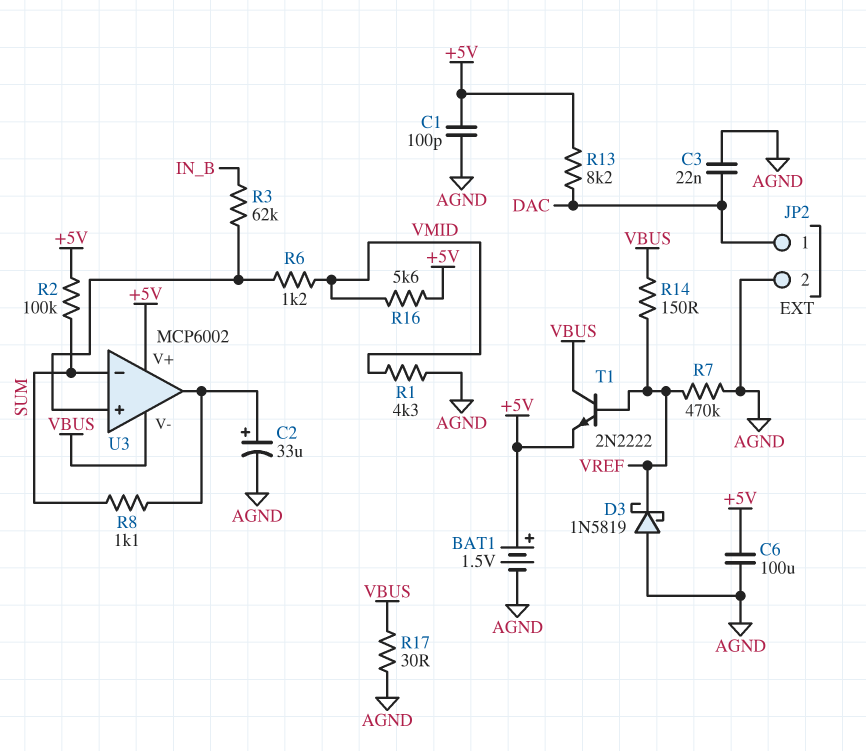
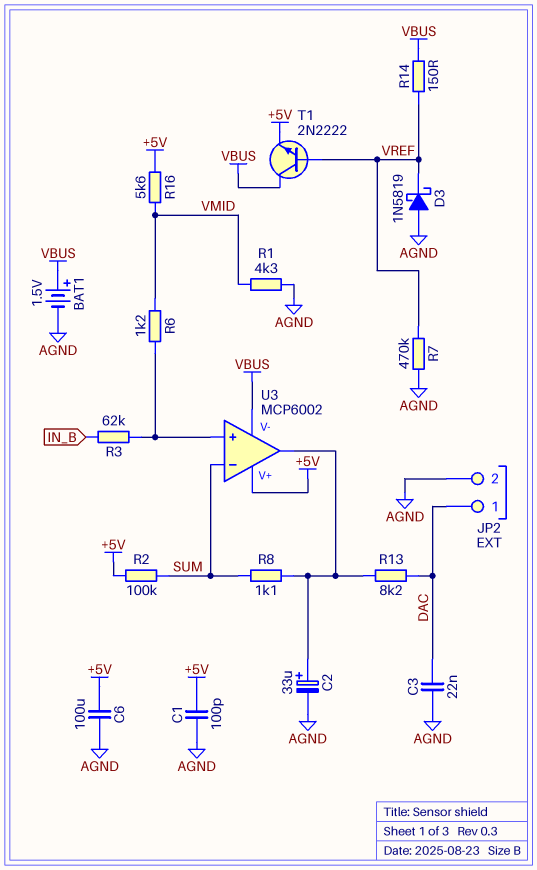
BAT1: 1.5V (plus +5V, minus AGND) -> 1.5V (plus VBUS, minus AGND)
R13: 8.2k (+5V, DAC) -> 8.2k (DAC, U3/out)
R17: 30 (AGND, VBUS) -> none

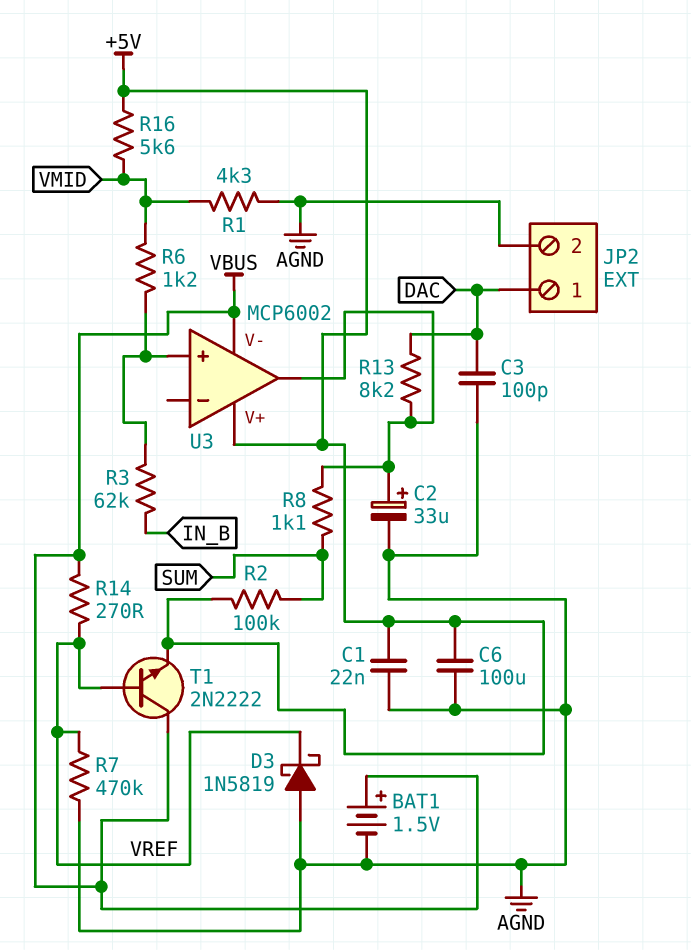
C1: 100pF (+5V, AGND) -> 22nF (+5V, AGND)
C3: 22nF (AGND, DAC) -> 100pF (AGND, DAC)
R14: 150 (VBUS, VREF) -> 270 (VBUS, VREF)
U3 pin in-: SUM -> none

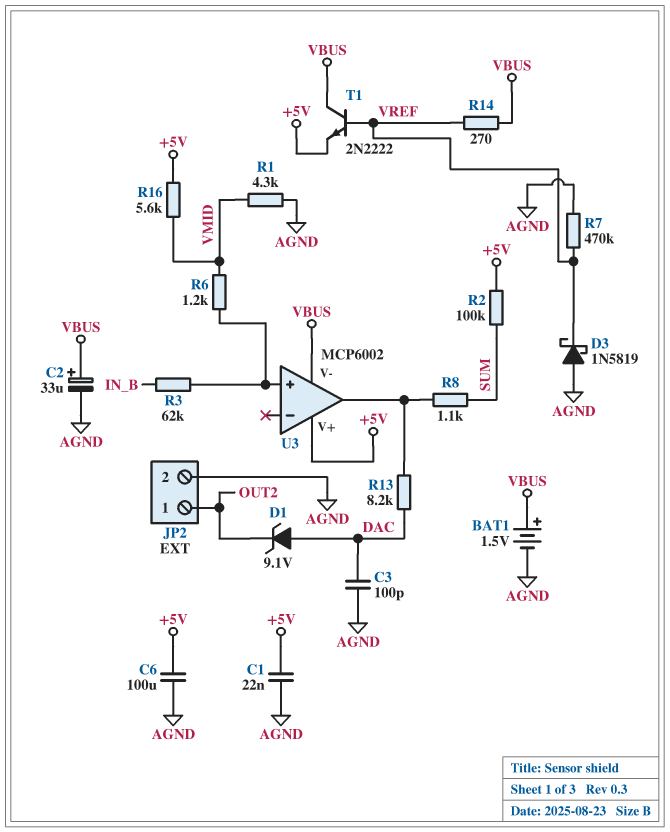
C2: 33uF (plus U3/out, minus AGND) -> 33uF (plus VBUS, minus AGND)
D1: none -> zener 9.1V (A DAC, K OUT2)
JP2 pin 1: DAC -> OUT2

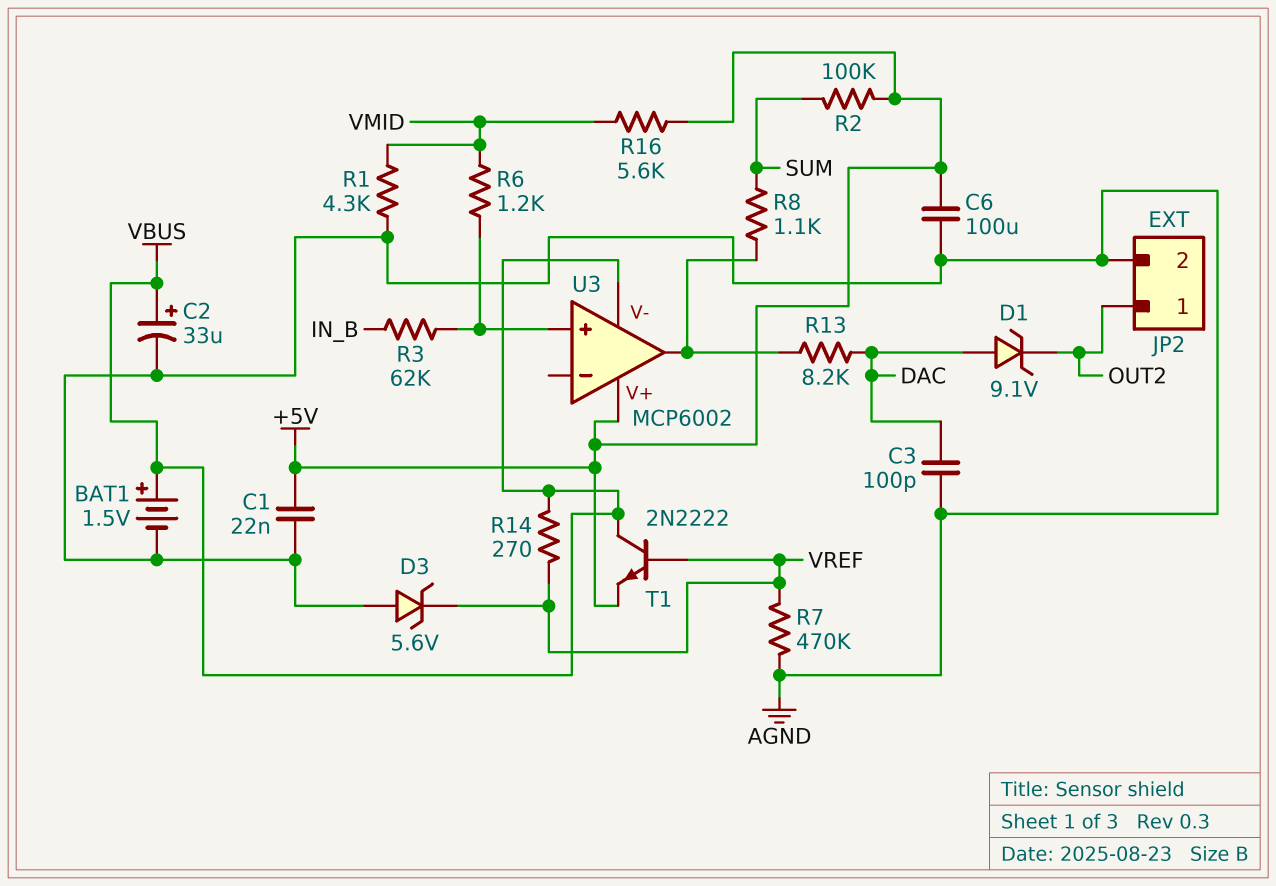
D3: schottky 1N5819 (A AGND, K VREF) -> zener 5.6V (A AGND, K VREF)

